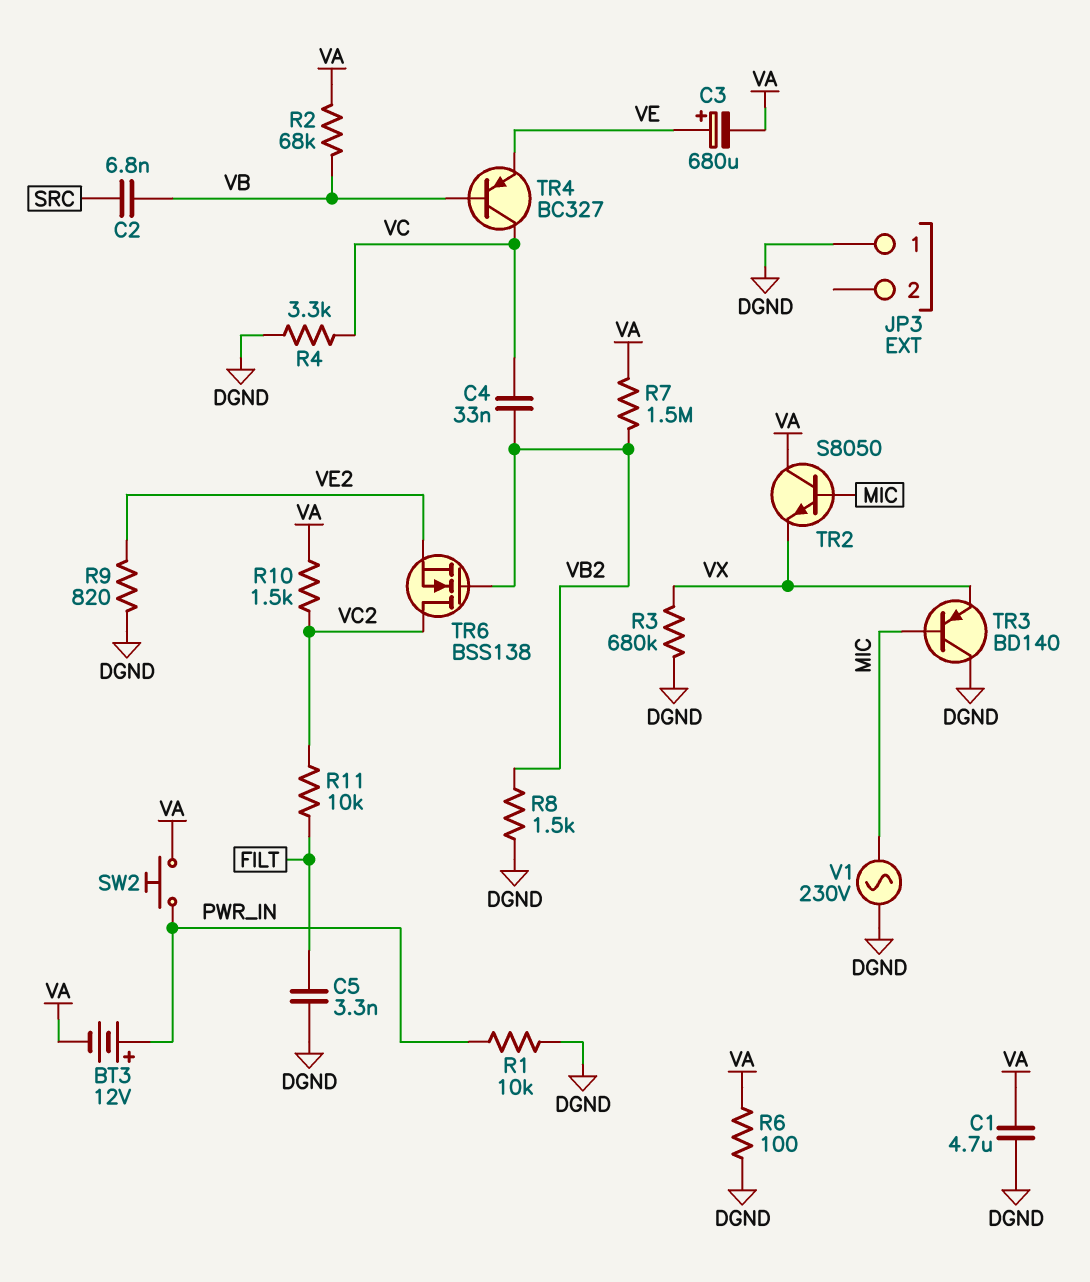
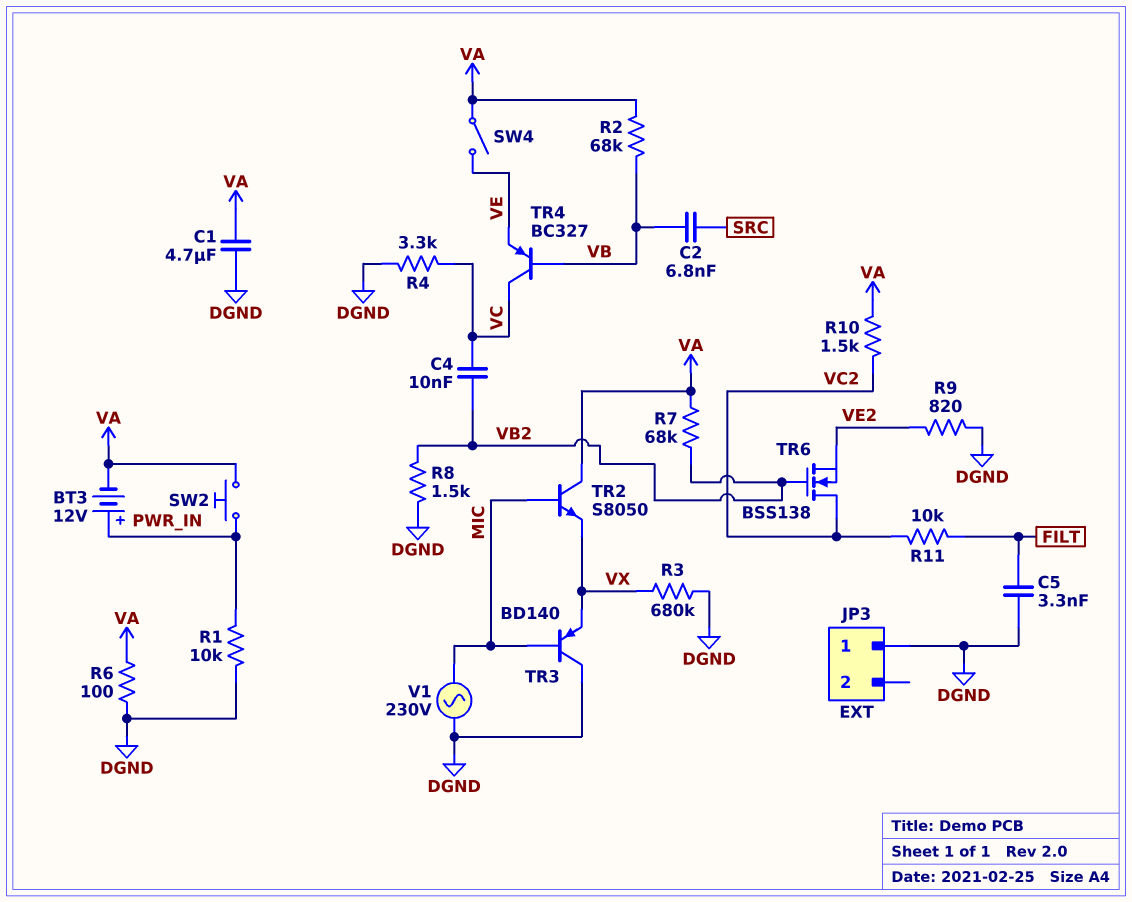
C3: 680uF (plus VE, minus VA) -> none
C4: 33nF (VB2, VC) -> 10nF (VB2, VC)
R7: 1.5M (VA, VB2) -> 68k (VA, VB2)
SW4: none -> switch (VA, VE)

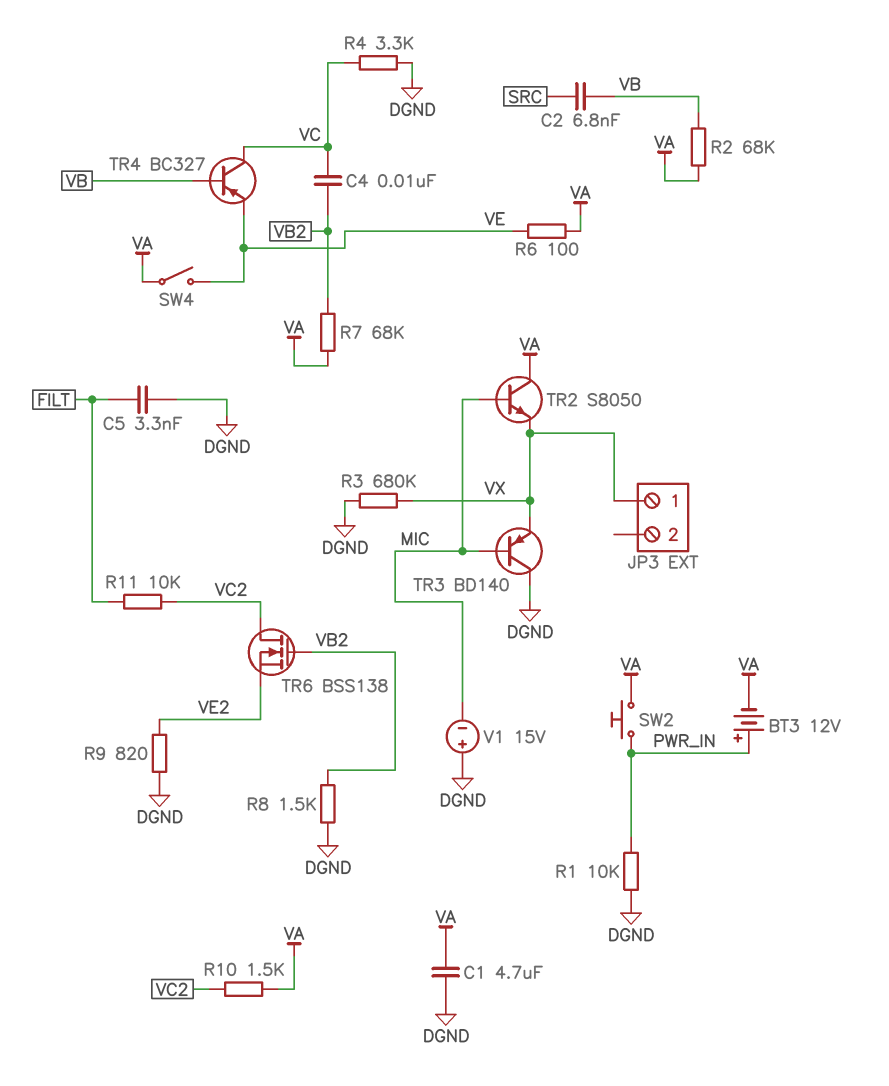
JP3 pin 1: DGND -> VX
R6: 100 (DGND, VA) -> 100 (VA, VE)
V1: AC 230V (DGND, MIC) -> 15V (plus DGND, minus MIC)

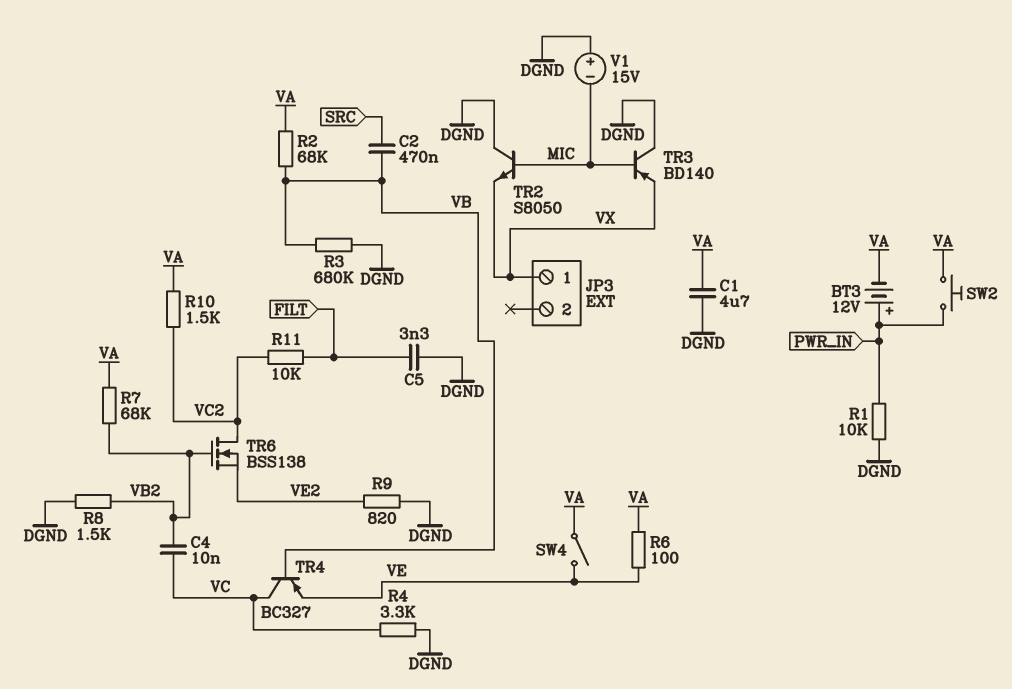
C2: 6.8nF (SRC, VB) -> 470nF (SRC, VB)
R3: 680k (DGND, VX) -> 680k (DGND, VB)
TR2: NPN S8050 (B MIC, C VA, E VX) -> NPN S8050 (B MIC, C DGND, E VX)

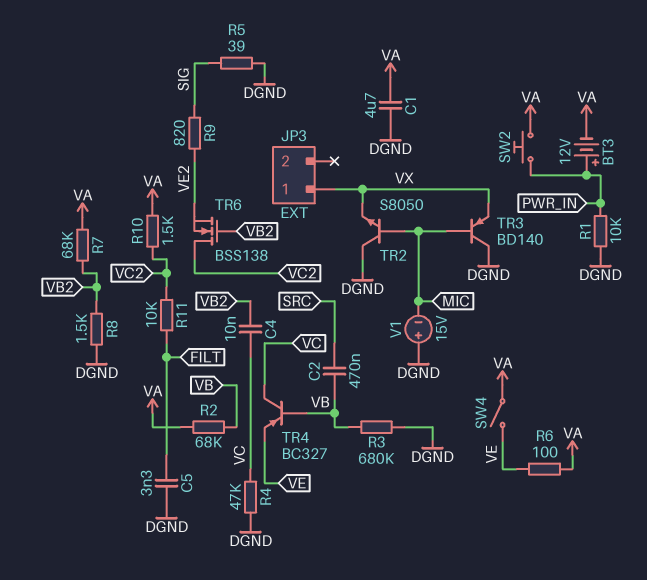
R4: 3.3k (DGND, VC) -> 47k (DGND, VC)
R5: none -> 39 (DGND, SIG)
R9: 820 (DGND, VE2) -> 820 (SIG, VE2)

